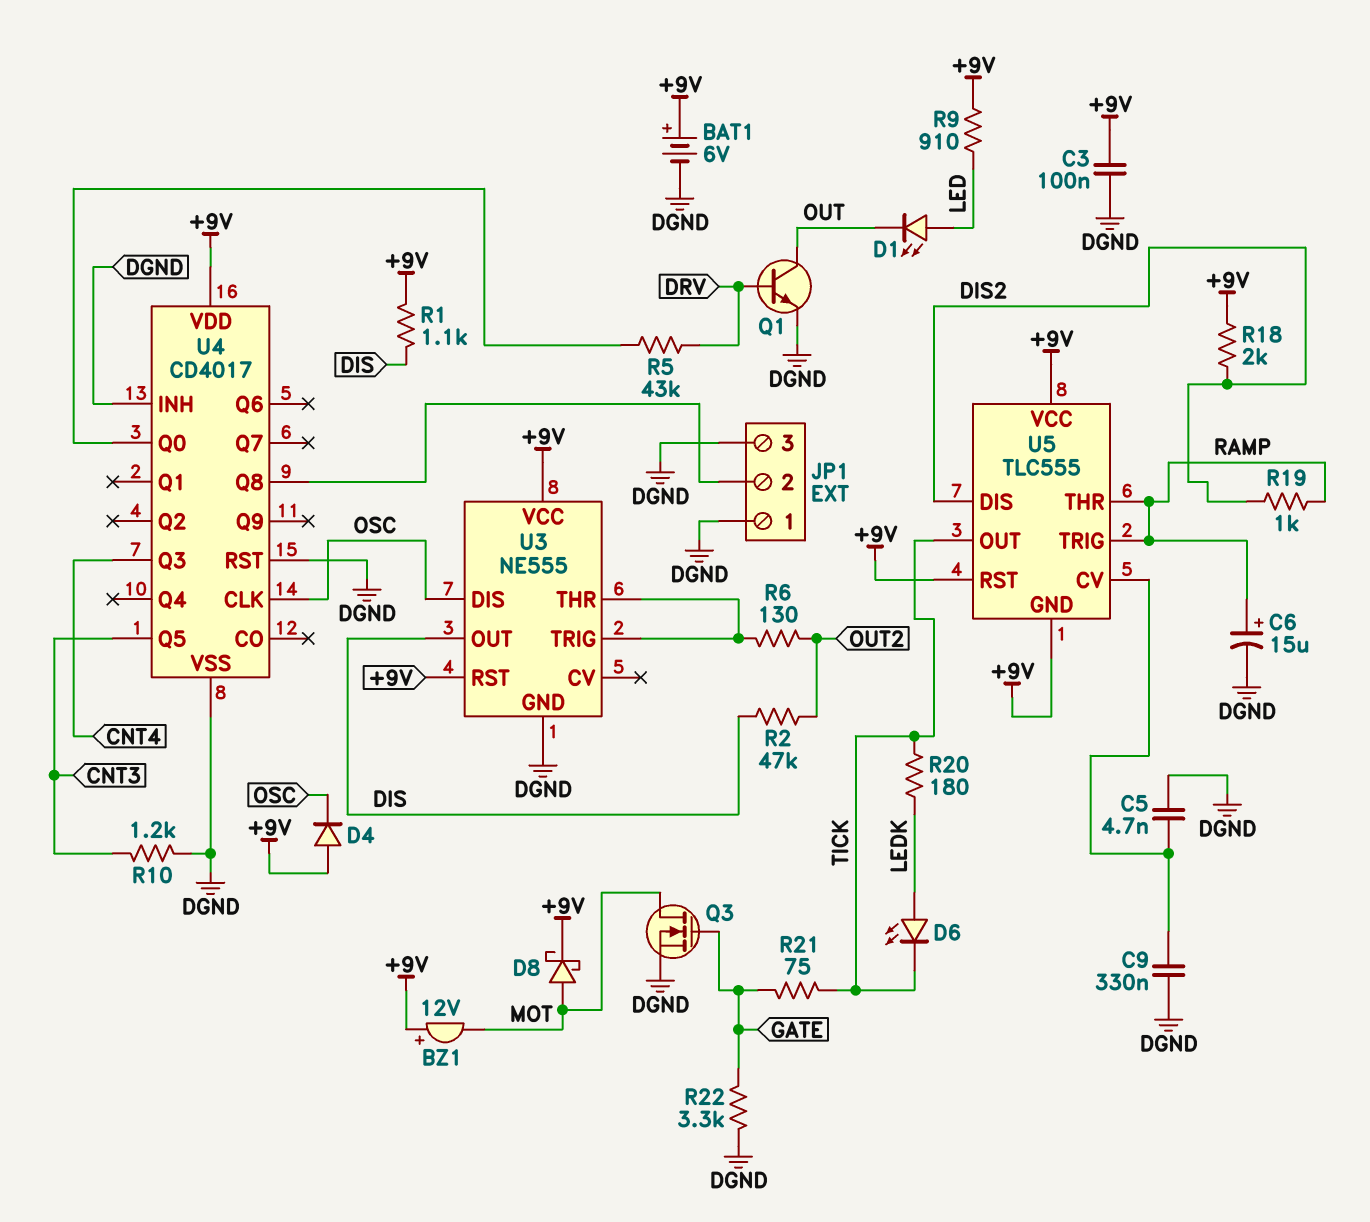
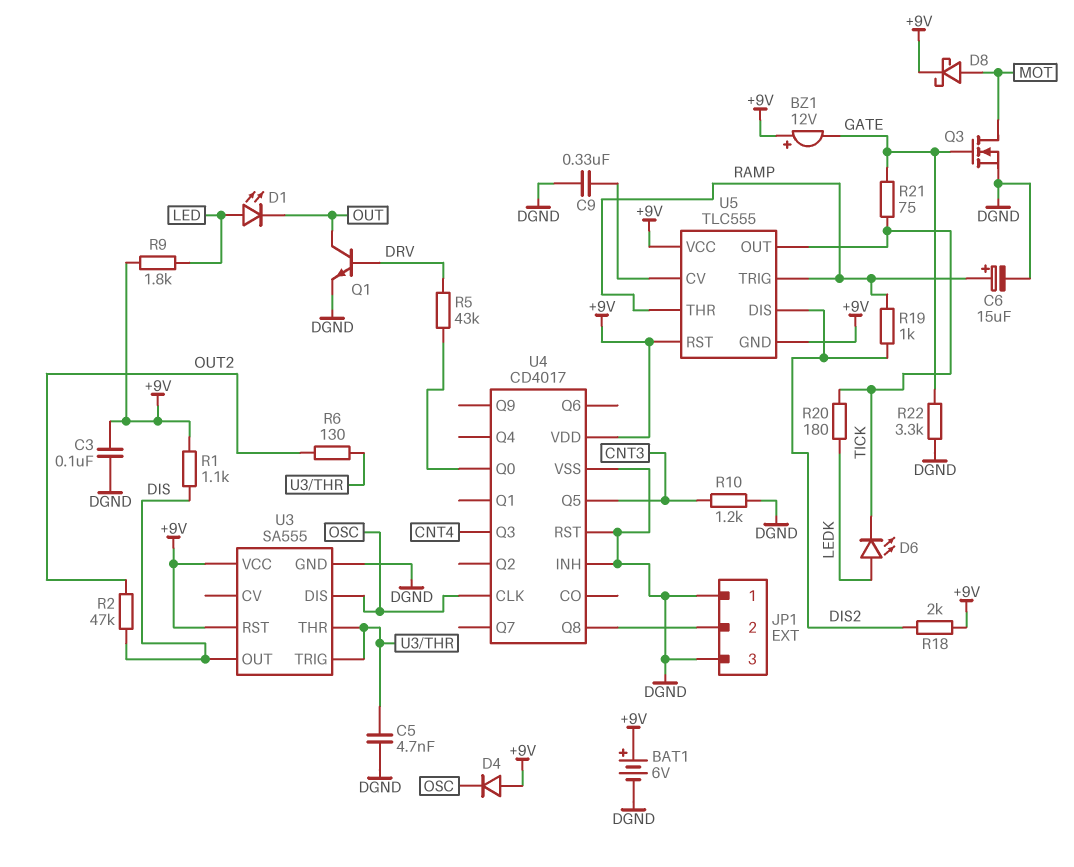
BZ1: buzzer 12V (plus +9V, minus MOT) -> buzzer 12V (plus +9V, minus GATE)
C5: 4.7nF (DGND, U5/CV) -> 4.7nF (DGND, U3/THR)
R9: 910 (+9V, LED) -> 1.8k (+9V, LED)
U3: NE555 -> SA555

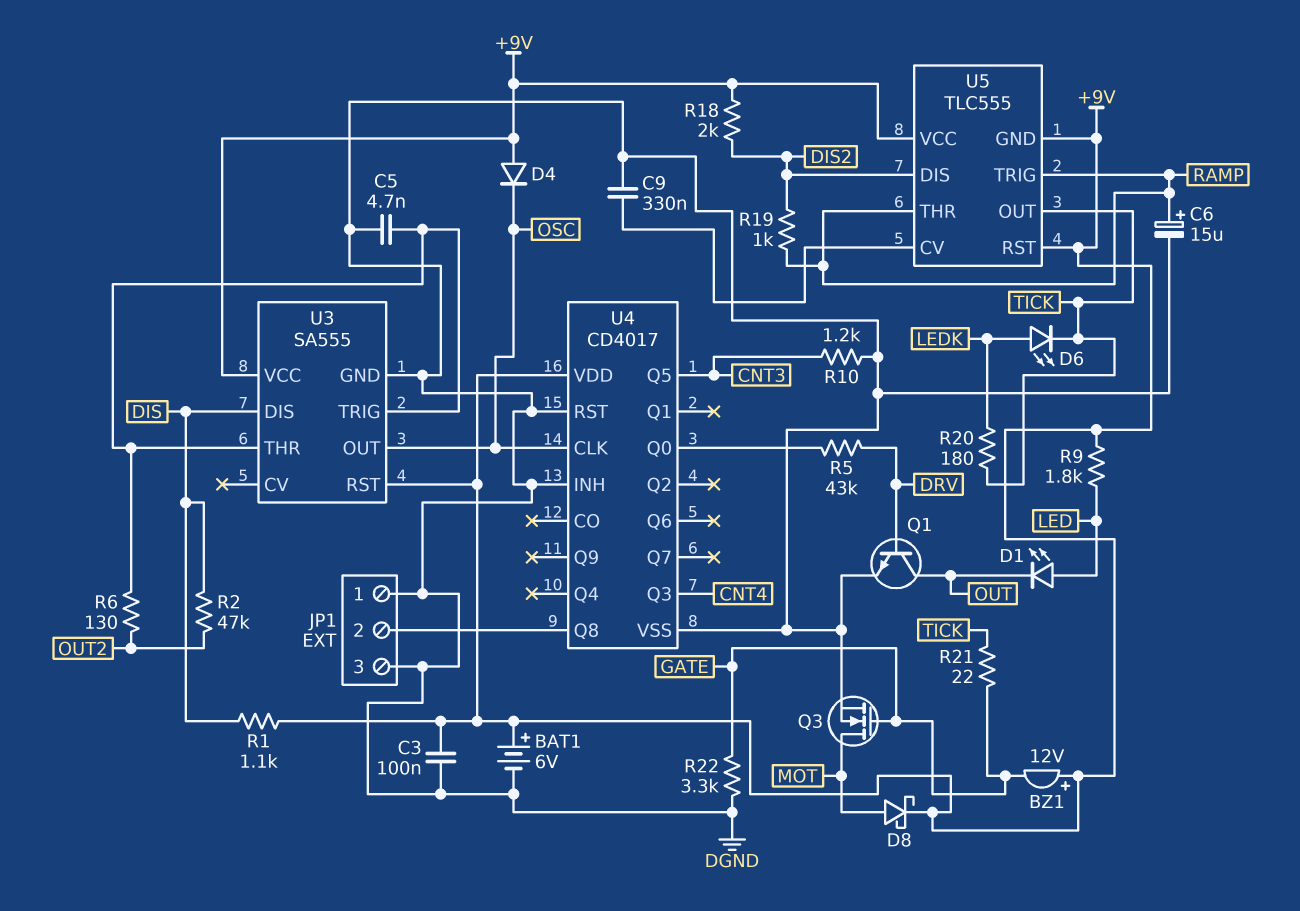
R21: 75 (GATE, TICK) -> 22 (GATE, TICK)
U3 pin DIS: OSC -> DIS
U3 pin OUT: DIS -> OSC

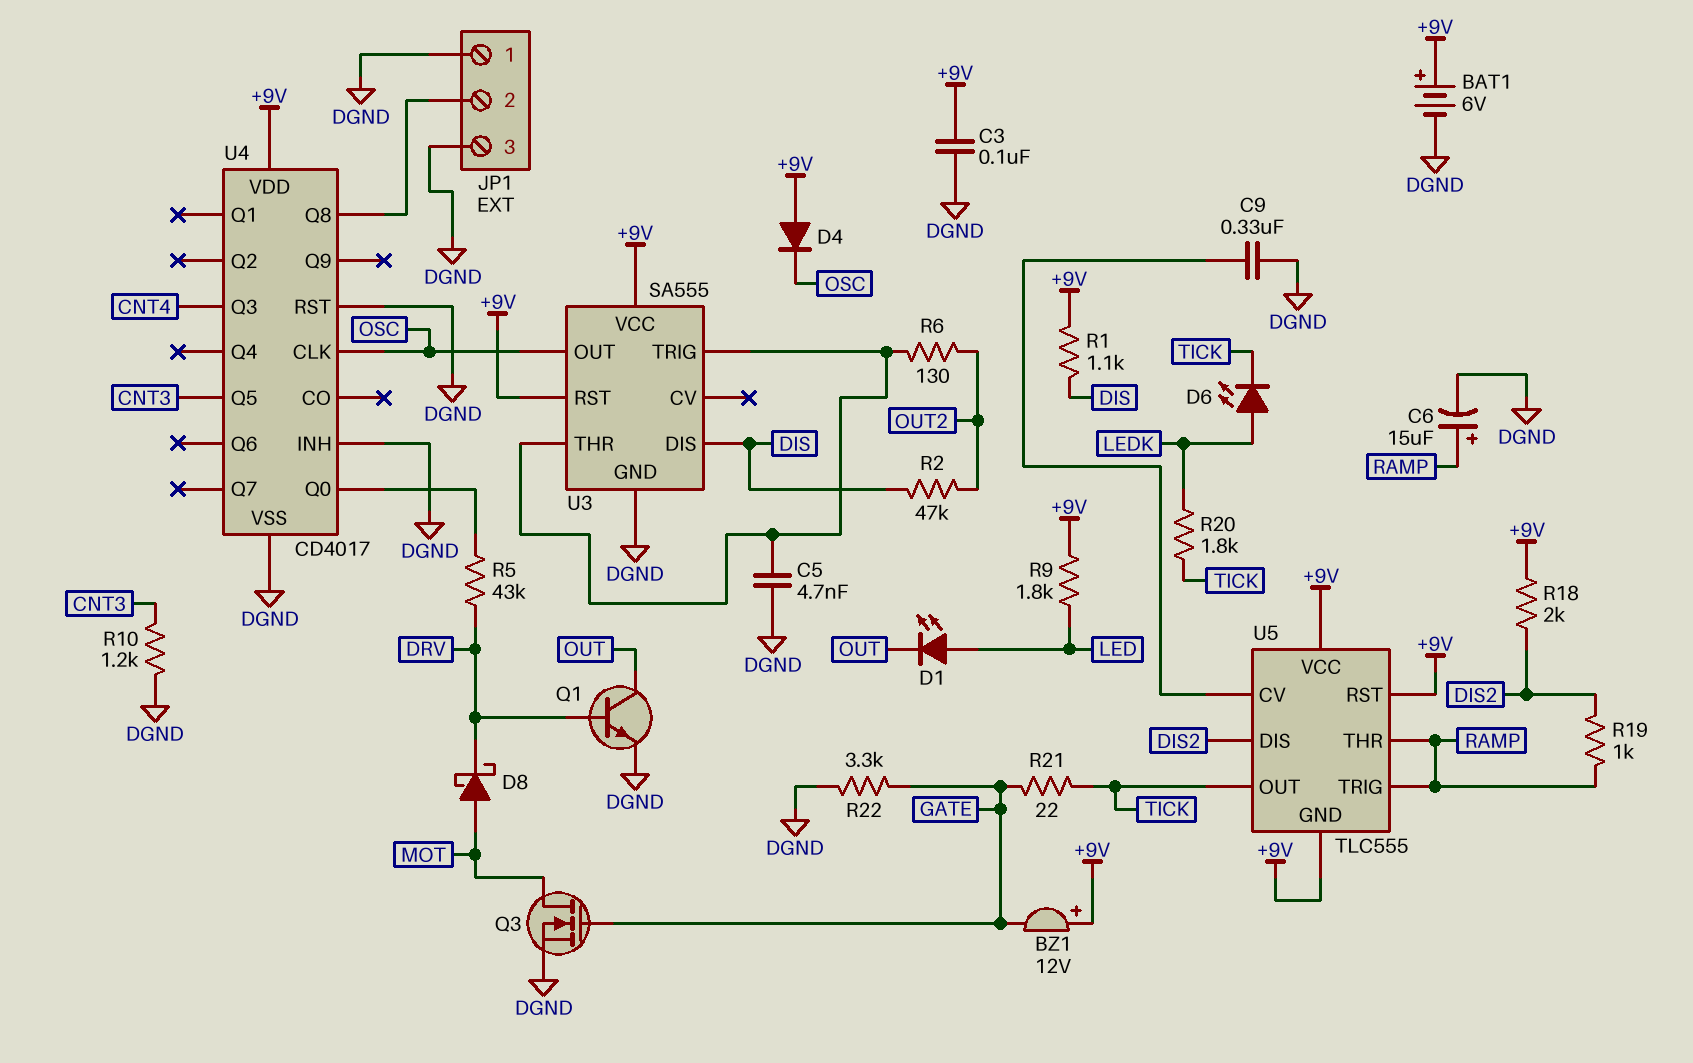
D8: schottky (A MOT, K +9V) -> schottky (A MOT, K DRV)
R20: 180 (LEDK, TICK) -> 1.8k (LEDK, TICK)

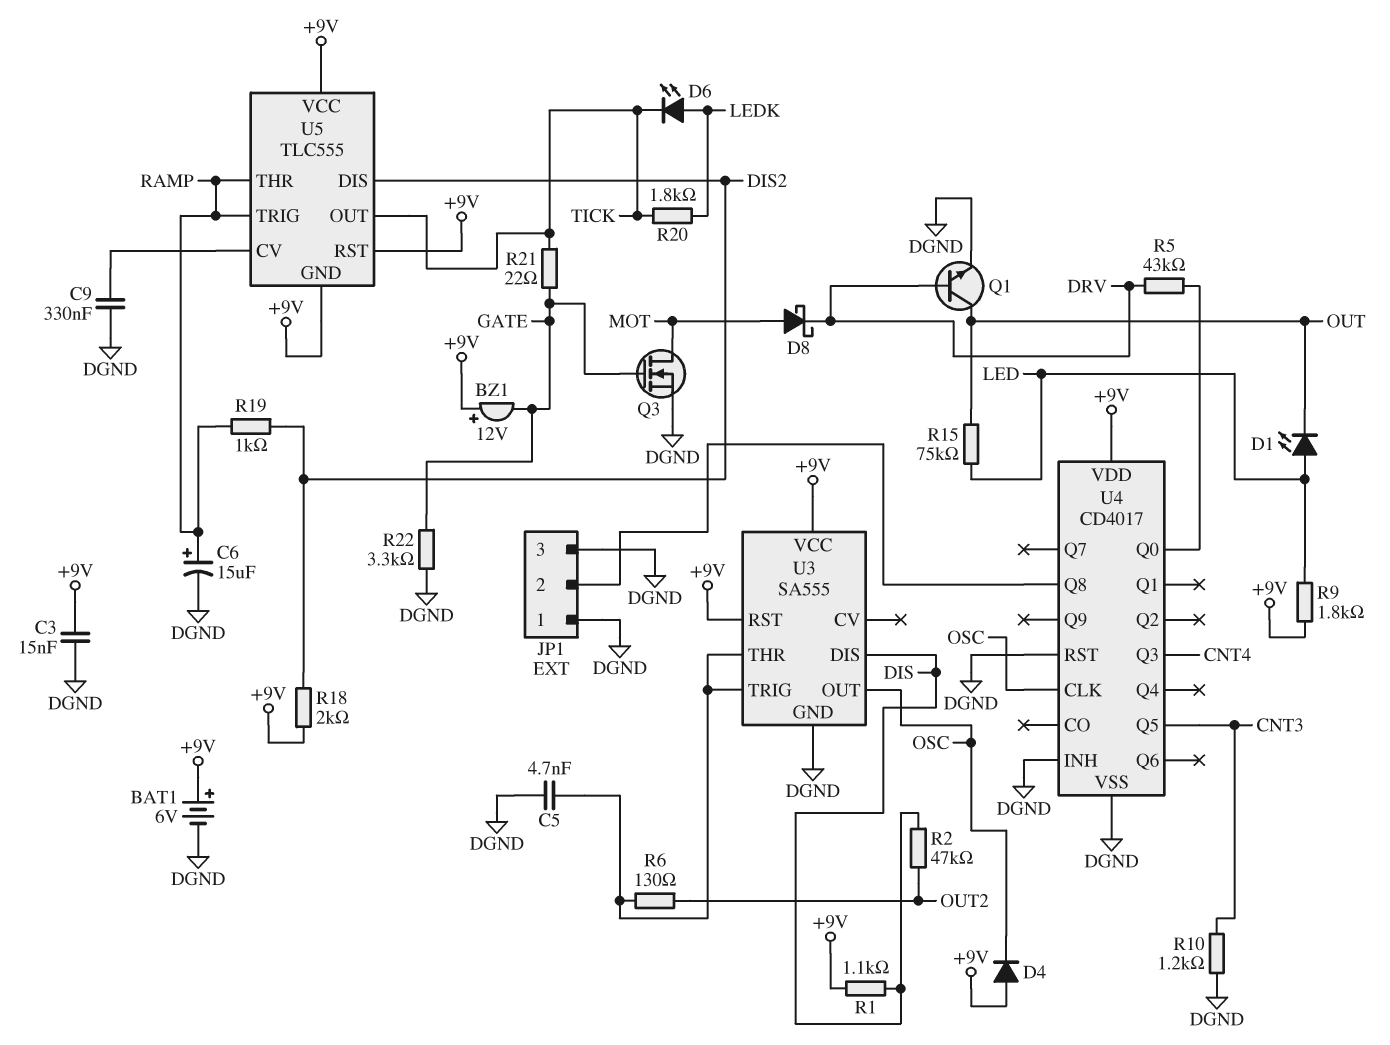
C3: 100nF (+9V, DGND) -> 15nF (+9V, DGND)
R15: none -> 75k (LED, OUT)

